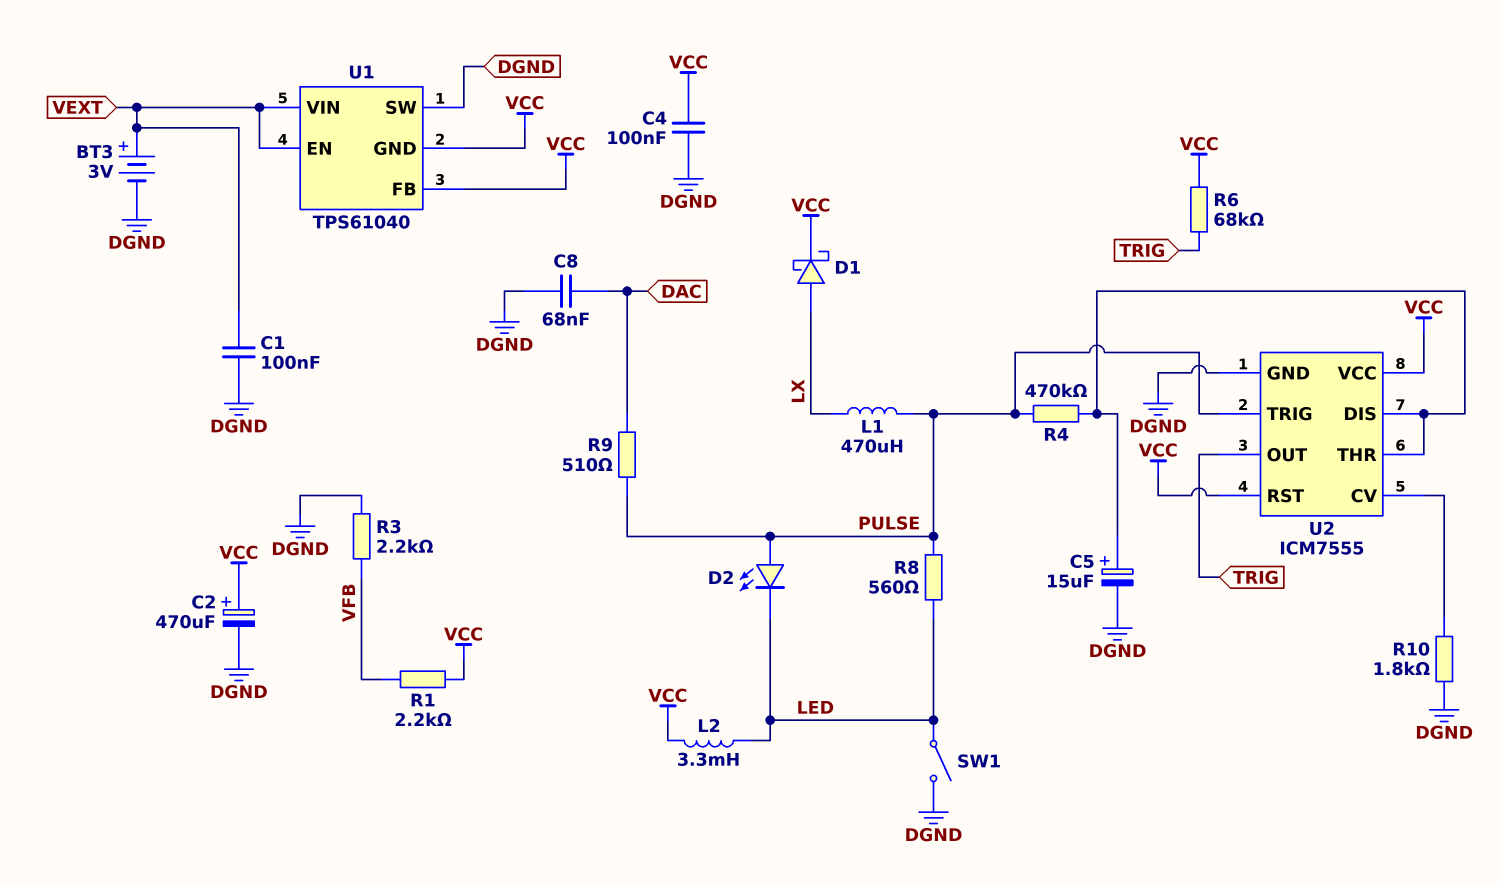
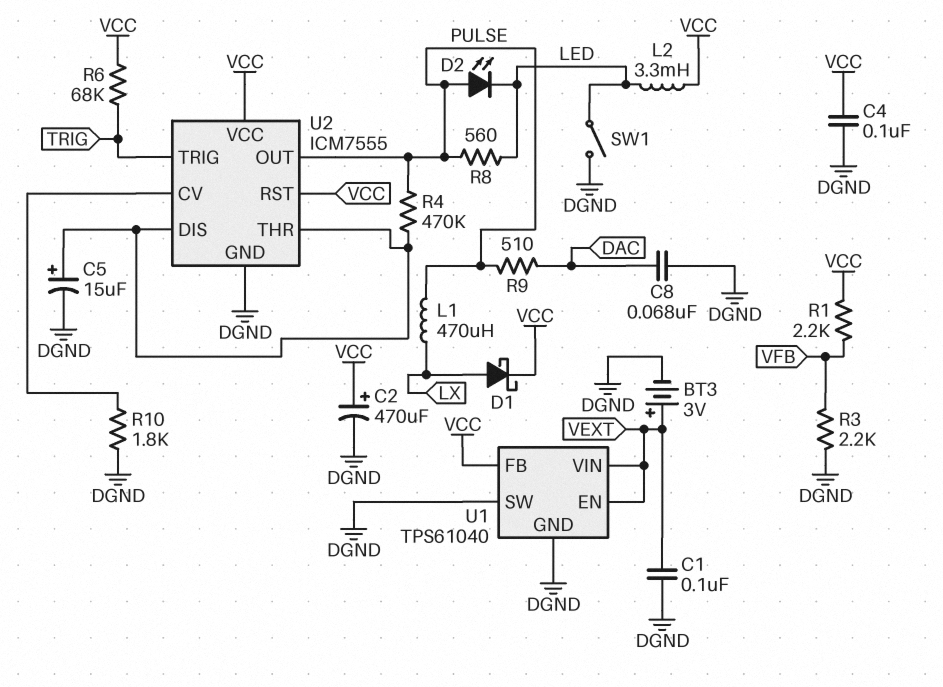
U1 pin GND: VCC -> DGND
U2 pin OUT: TRIG -> PULSE
U2 pin TRIG: PULSE -> TRIG

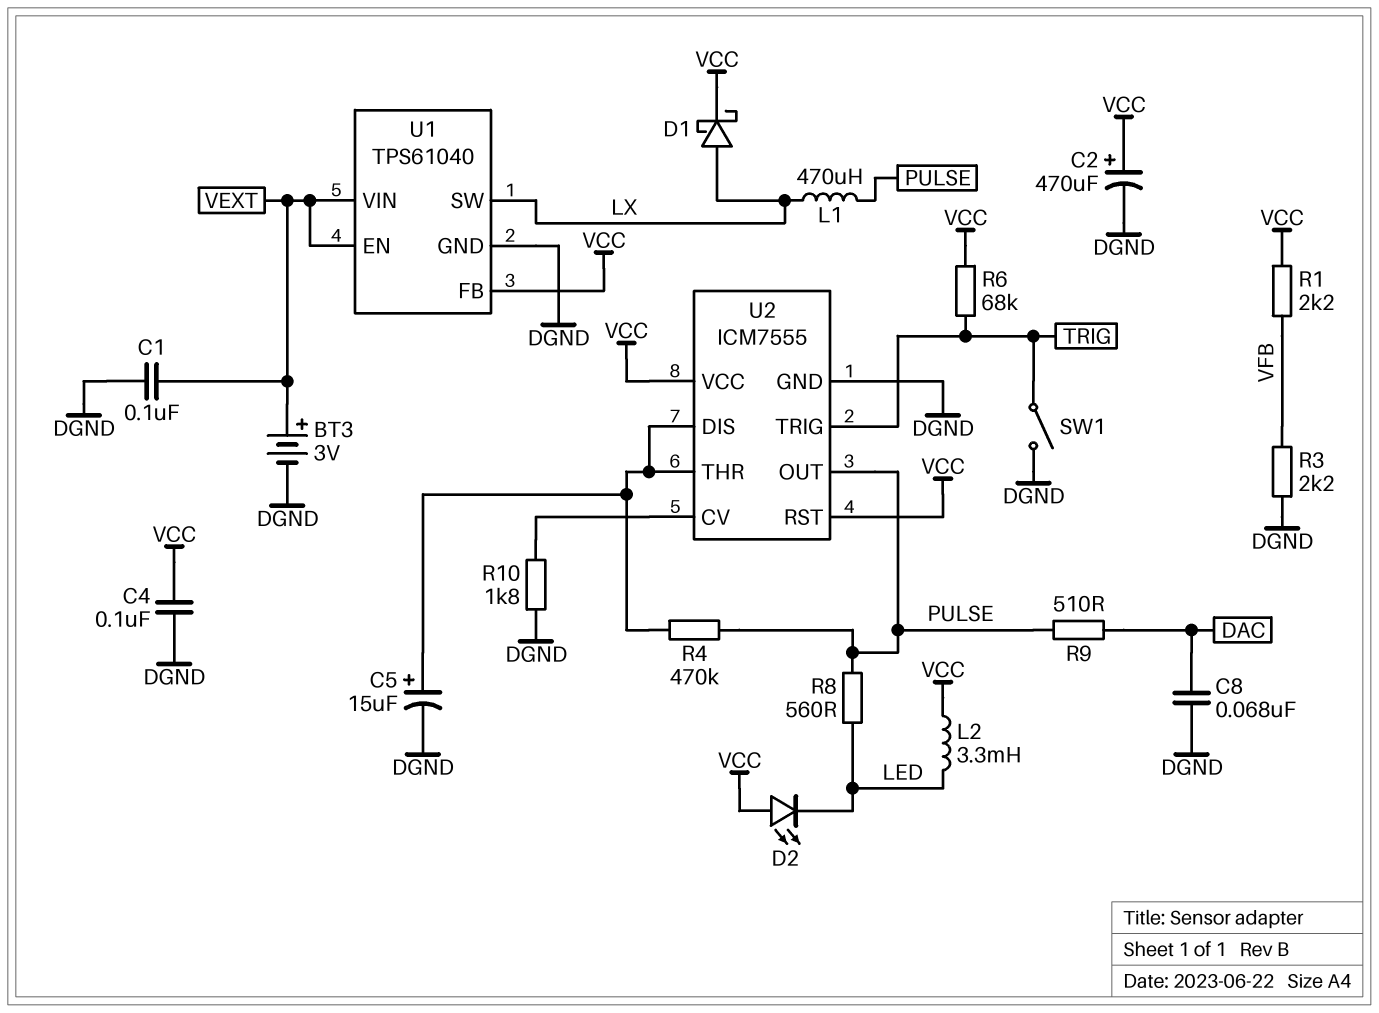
D2: LED (A PULSE, K LED) -> LED (A VCC, K LED)
SW1: switch (DGND, LED) -> switch (DGND, TRIG)
U1 pin SW: DGND -> LX

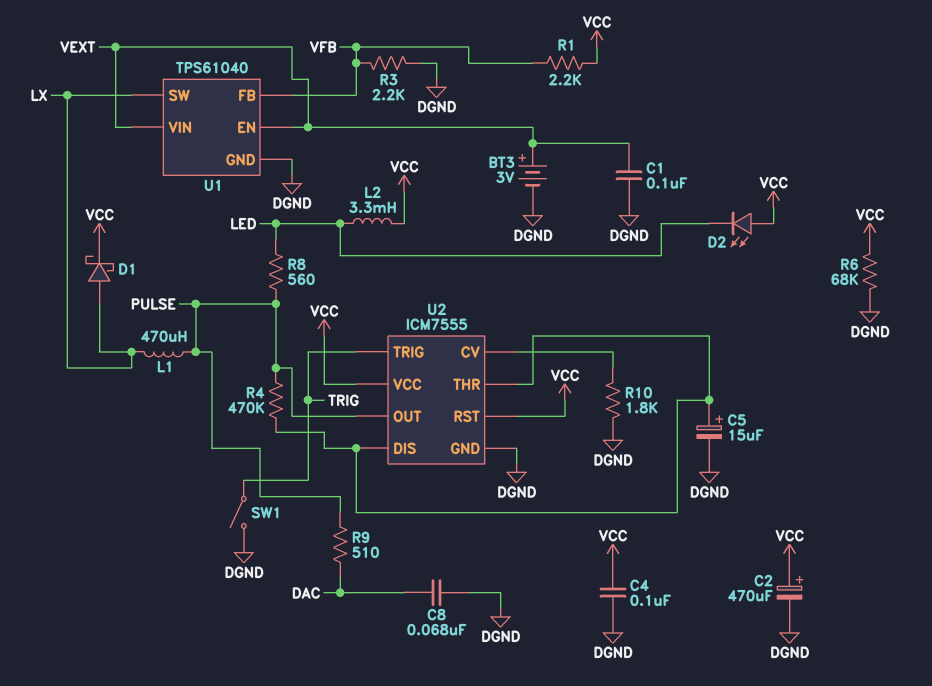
R6: 68k (TRIG, VCC) -> 68k (DGND, VCC)
U1 pin FB: VCC -> VFB

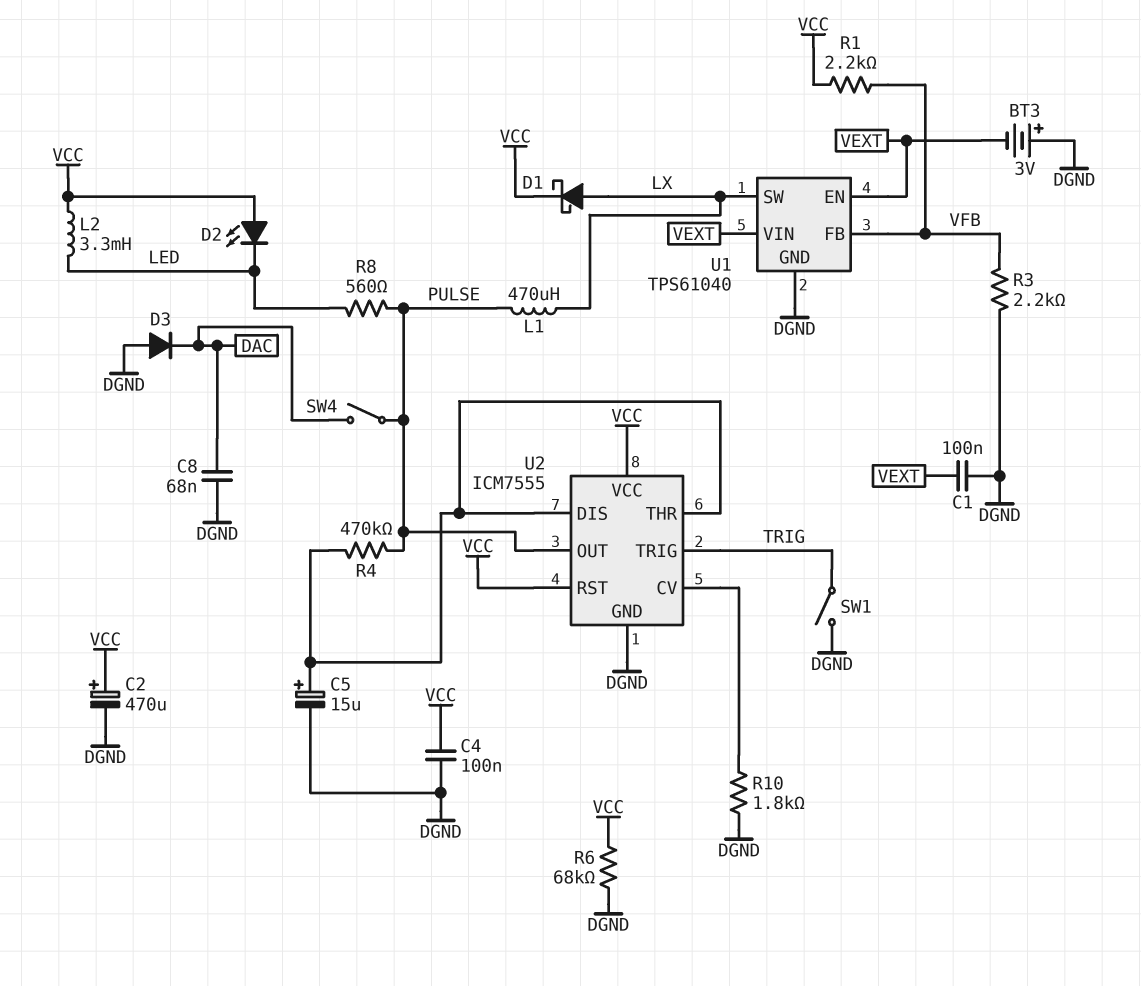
BT3: 3V (plus VEXT, minus DGND) -> 3V (plus DGND, minus VEXT)
D3: none -> diode (A DGND, K DAC)
R9: 510 (DAC, PULSE) -> none
SW4: none -> switch (DAC, PULSE)

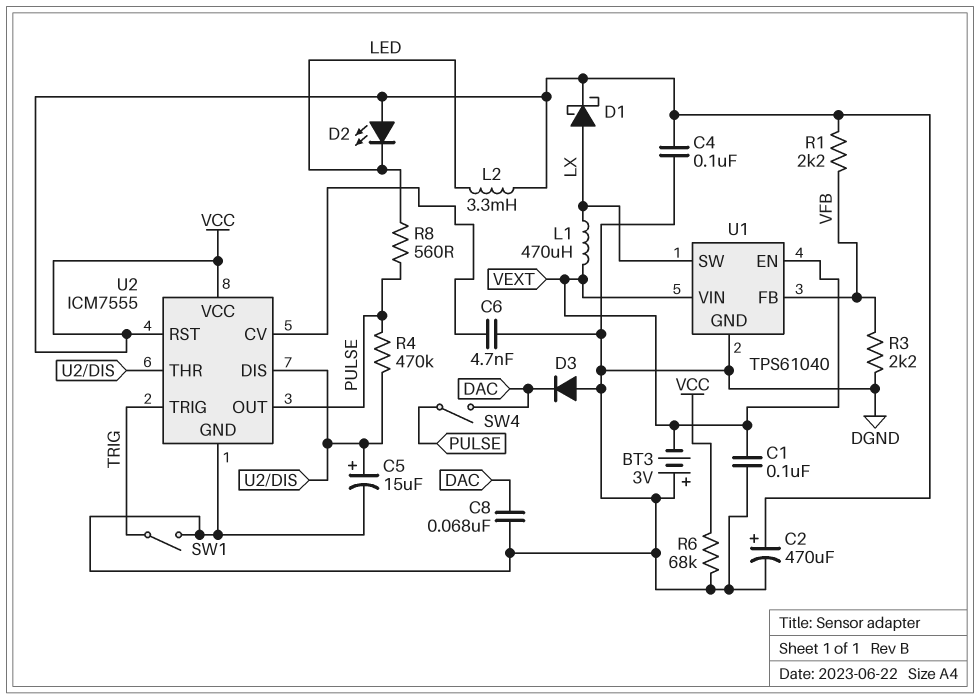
C6: none -> 4.7nF (DGND, U2/CV)
L1: 470uH (LX, PULSE) -> 470uH (LX, VEXT)
R10: 1.8k (DGND, U2/CV) -> none

